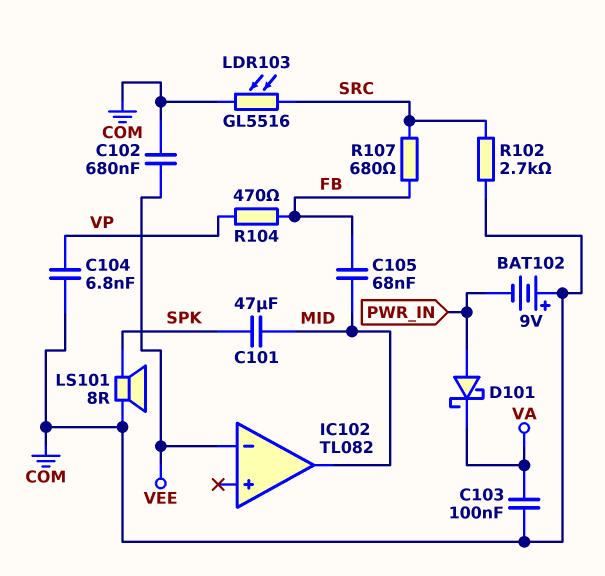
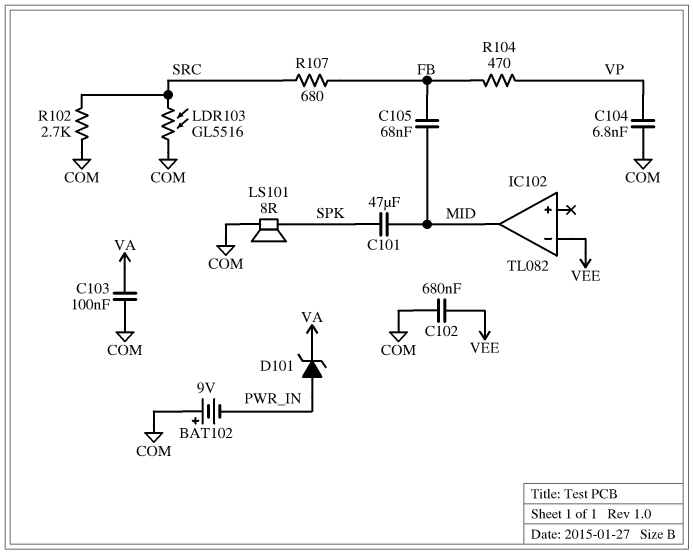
D101: schottky (A PWR_IN, K VA) -> zener (A PWR_IN, K VA)

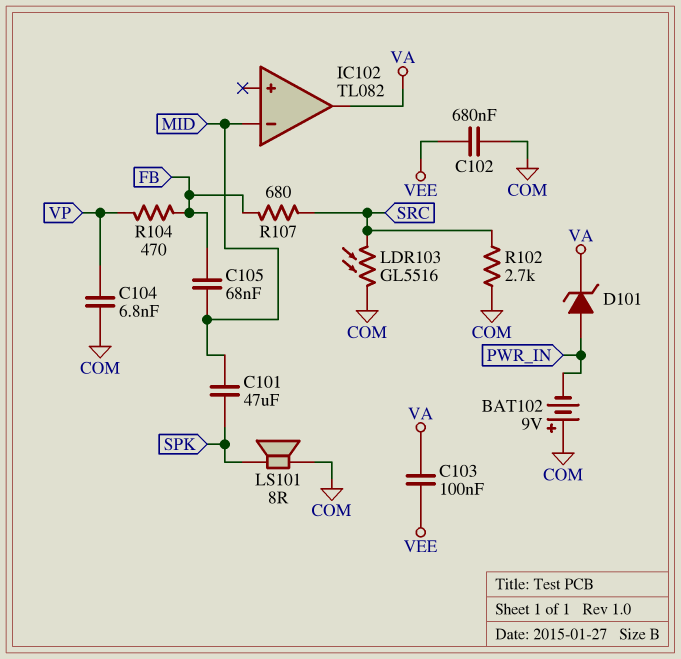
C103: 100nF (COM, VA) -> 100nF (VA, VEE)
IC102 pin in-: VEE -> MID
IC102 pin out: MID -> VA

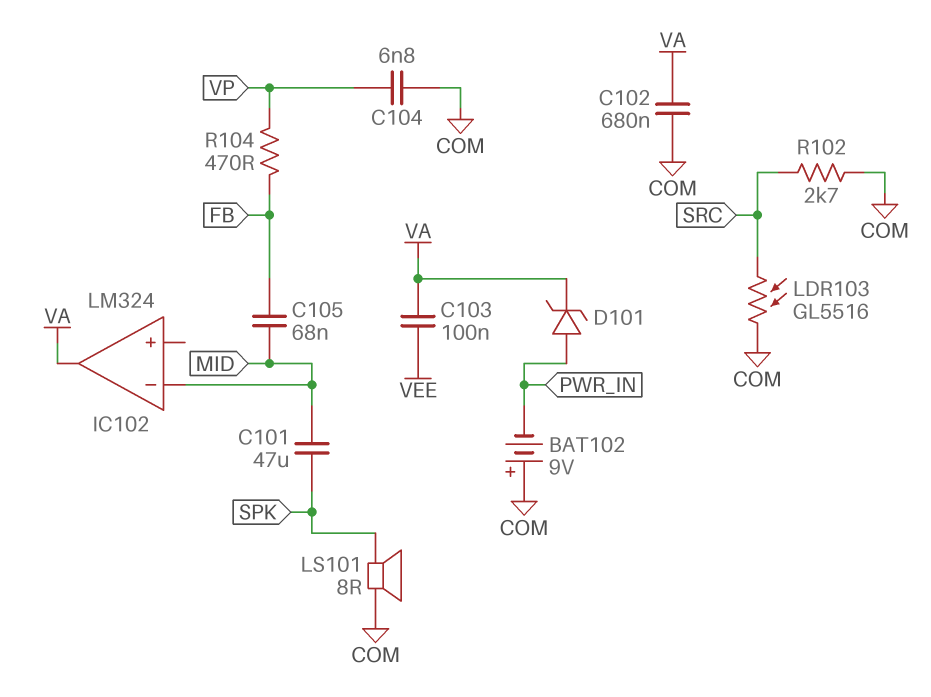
C102: 680nF (COM, VEE) -> 680nF (COM, VA)
IC102: TL082 -> LM324
R107: 680 (FB, SRC) -> none

